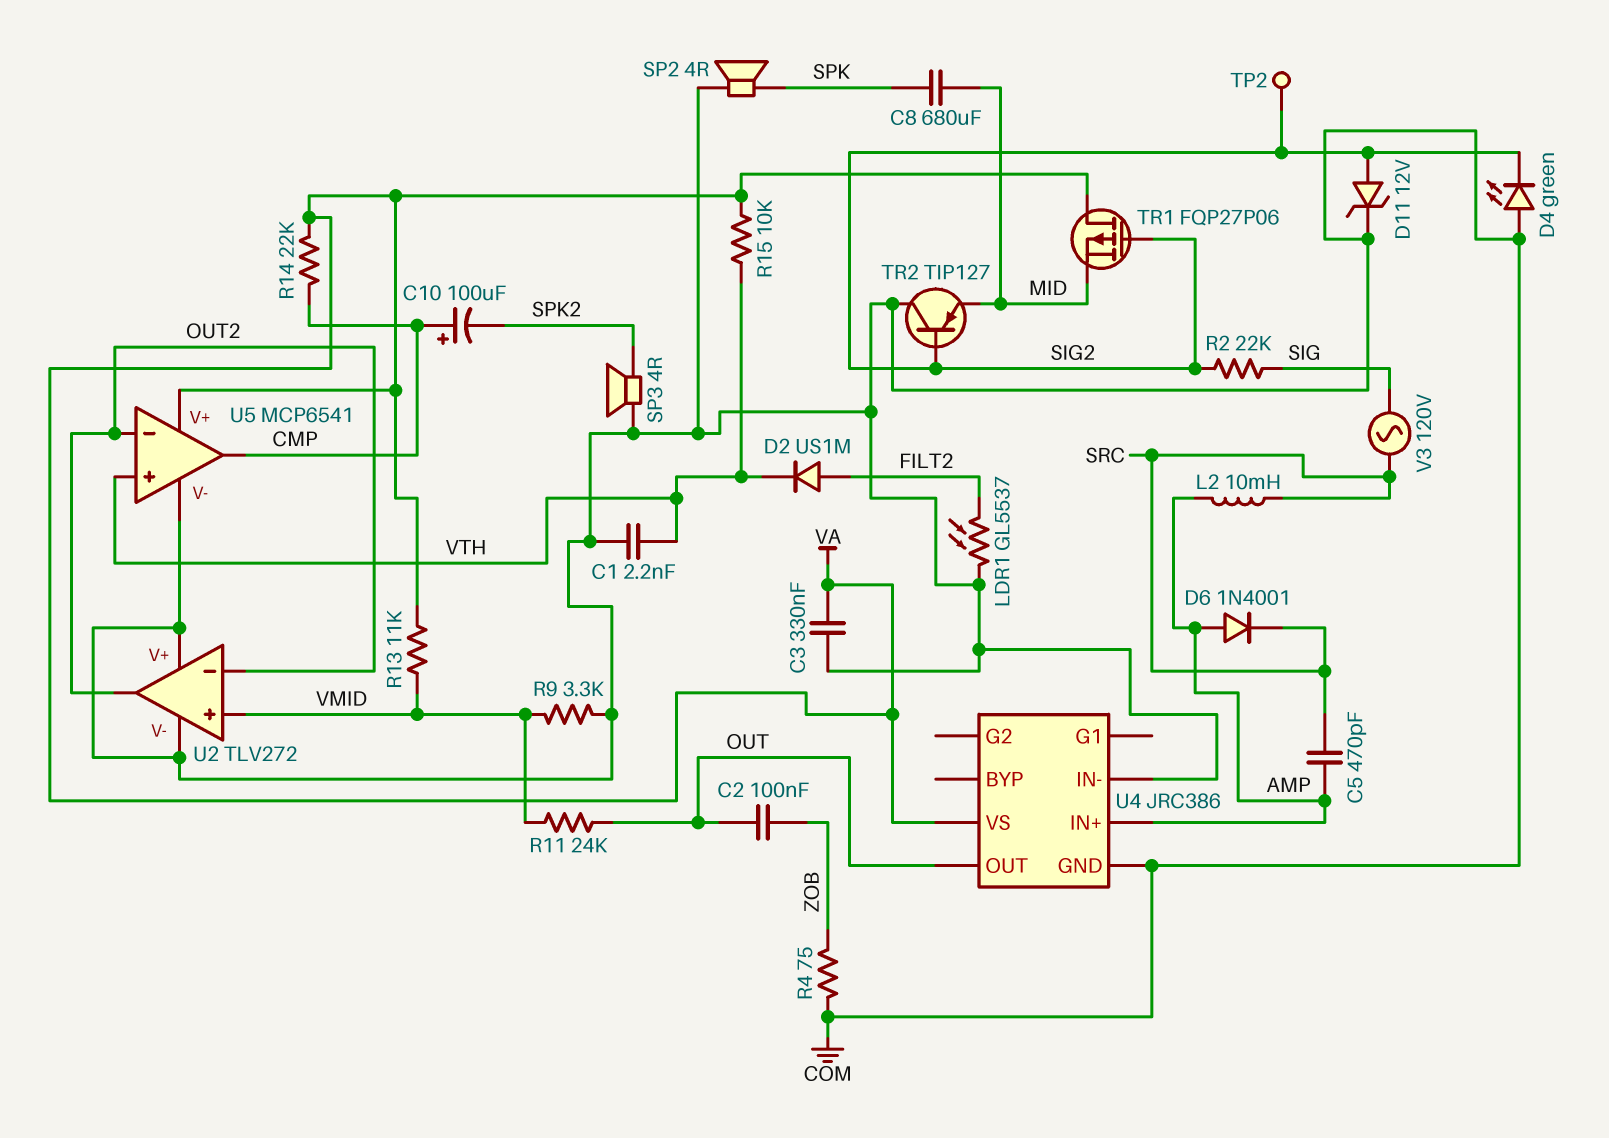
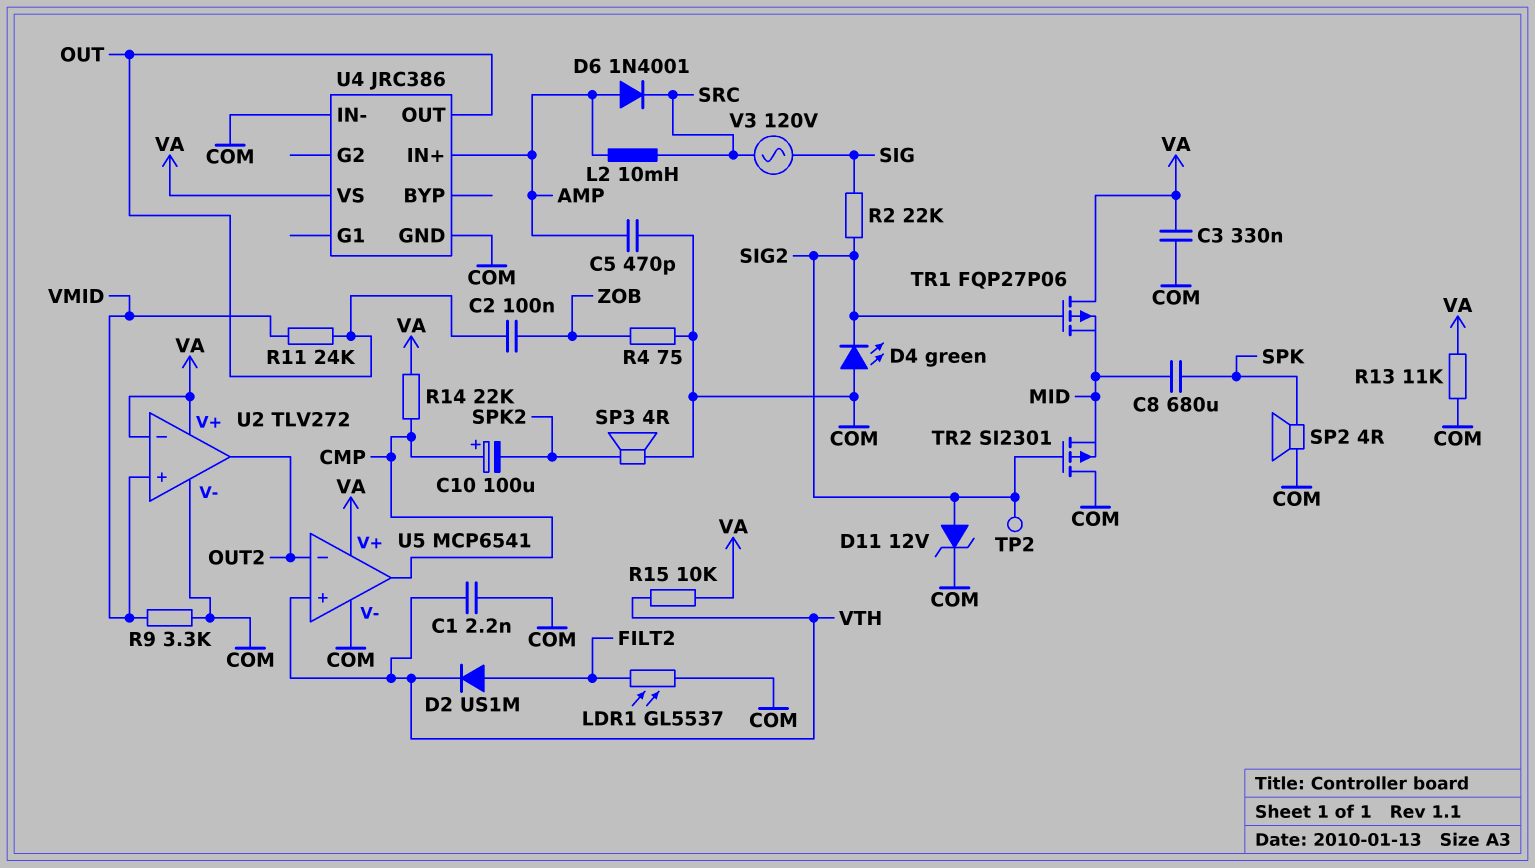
C5: 470pF (AMP, SRC) -> 470pF (AMP, COM)
R13: 11k (VA, VMID) -> 11k (COM, VA)
TR2: PNP TIP127 (B SIG2, C COM, E MID) -> PMOS SI2301 (G SIG2, D COM, S MID)
U2 pin V+: COM -> VA
U2 pin in-: OUT2 -> VA

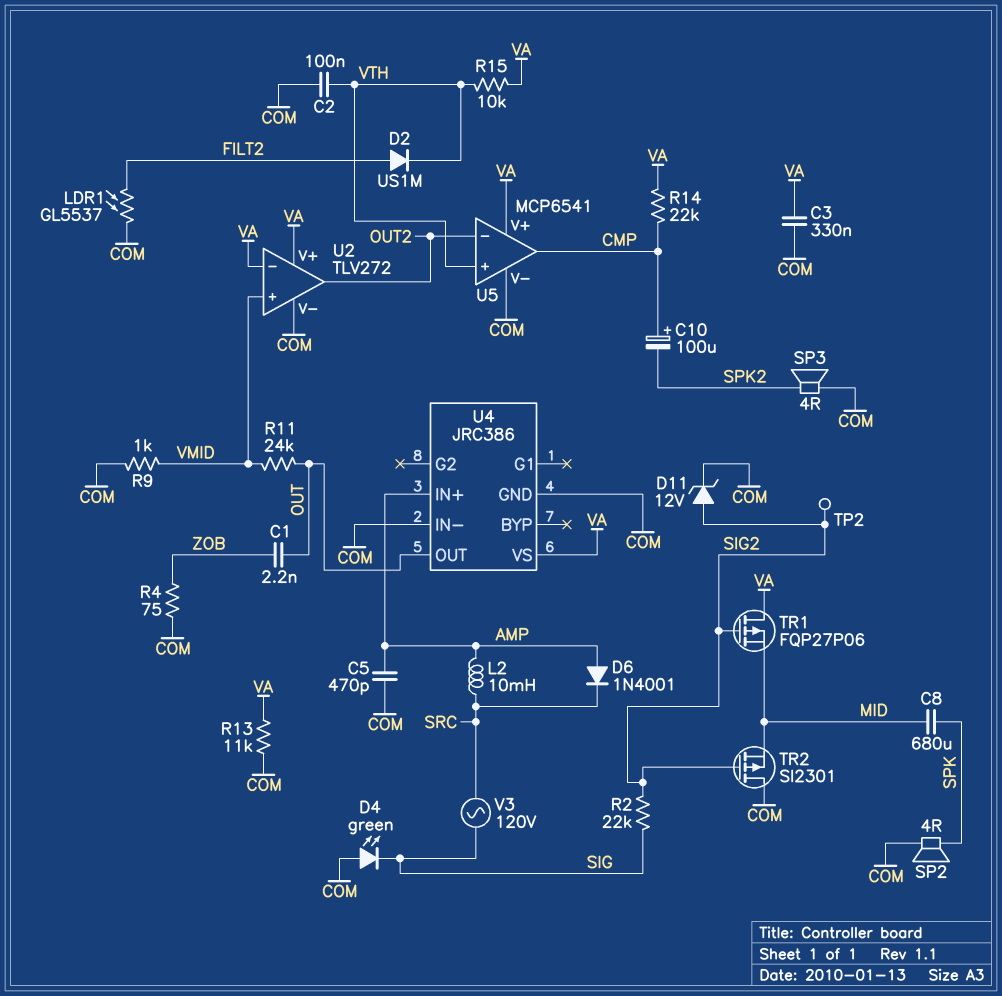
C1: 2.2nF (COM, VTH) -> 2.2nF (OUT, ZOB)
C2: 100nF (OUT, ZOB) -> 100nF (COM, VTH)
D4: LED green (A COM, K SIG2) -> LED green (A COM, K SIG)
R9: 3.3k (COM, VMID) -> 1k (COM, VMID)

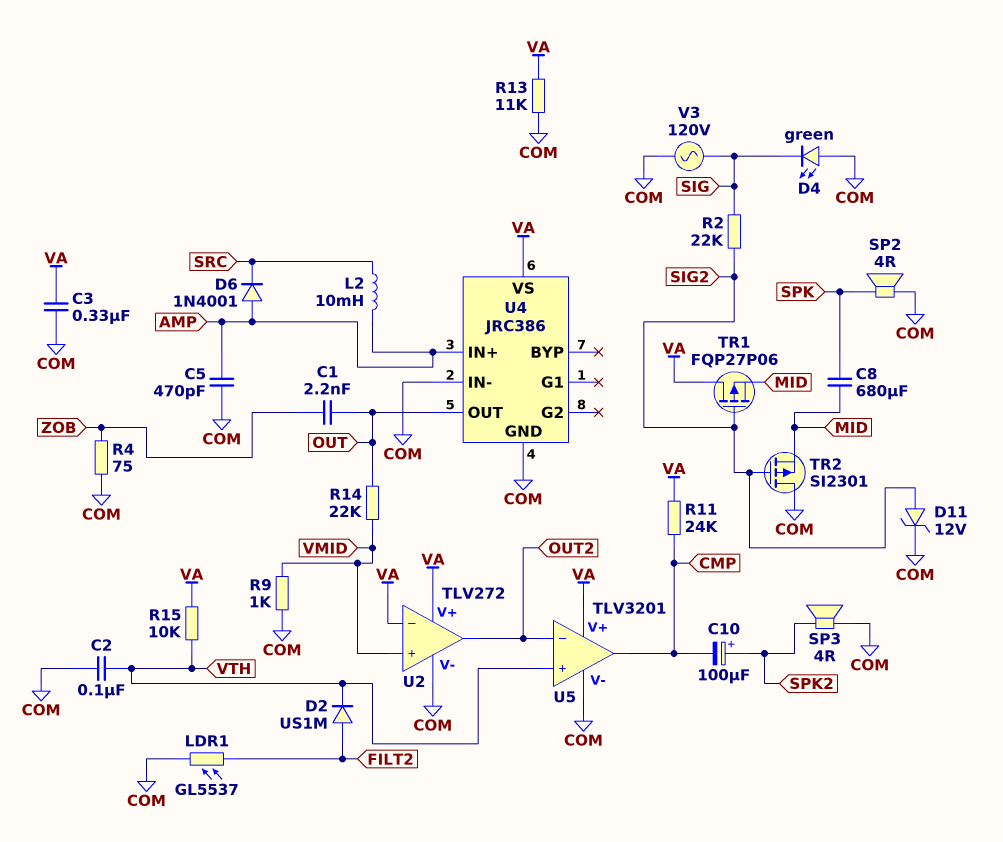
C10: 100uF (plus CMP, minus SPK2) -> 100uF (plus SPK2, minus CMP)
R11: 24k (OUT, VMID) -> 24k (CMP, VA)
R14: 22k (CMP, VA) -> 22k (OUT, VMID)
TP2: test point (SIG2) -> none
U5: MCP6541 -> TLV3201
V3: AC 120V (SIG, SRC) -> AC 120V (COM, SIG)

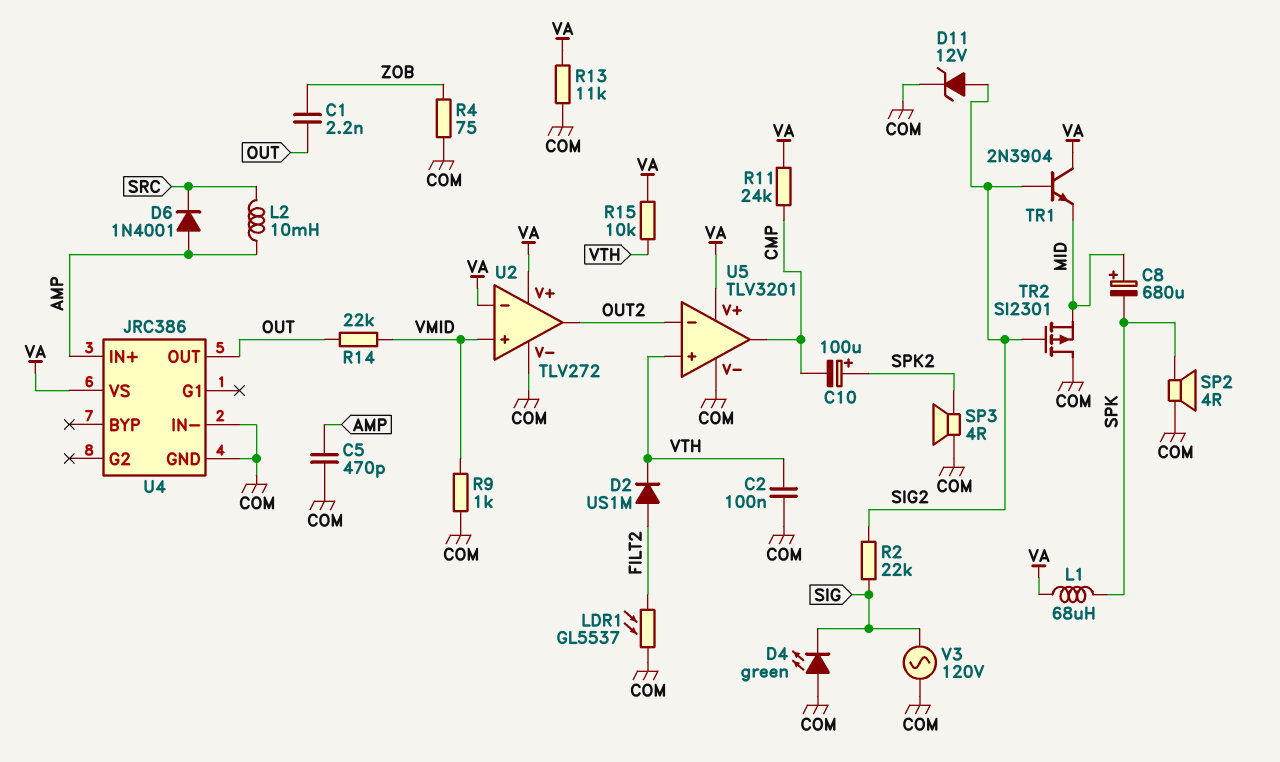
C3: 330nF (COM, VA) -> none
C8: 680uF (MID, SPK) -> 680uF (plus MID, minus SPK)
L1: none -> 68uH (SPK, VA)
TR1: PMOS FQP27P06 (G SIG2, D VA, S MID) -> NPN 2N3904 (B SIG2, C VA, E MID)

